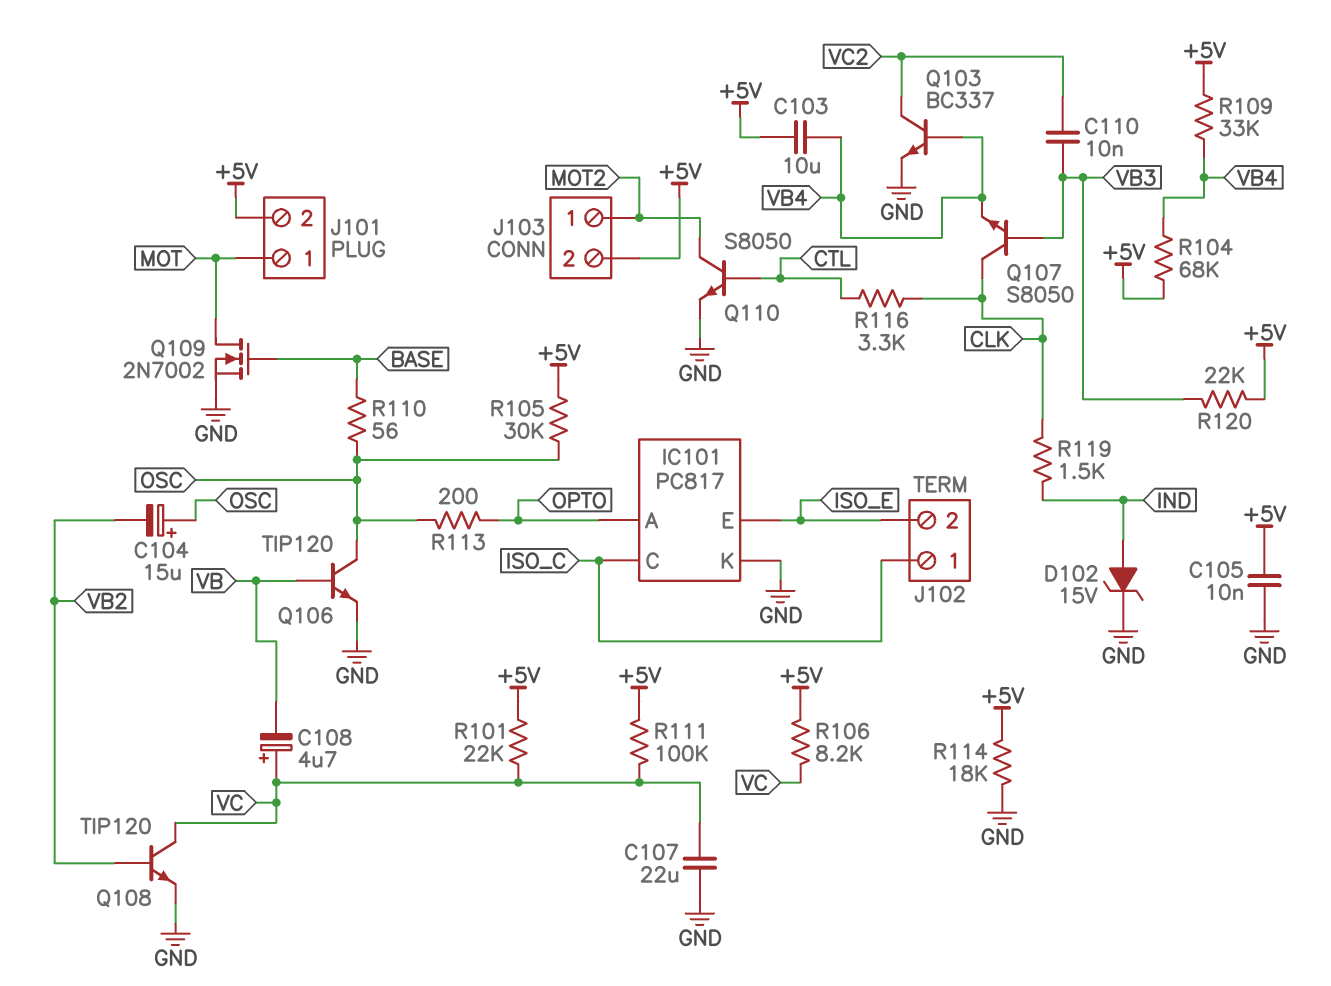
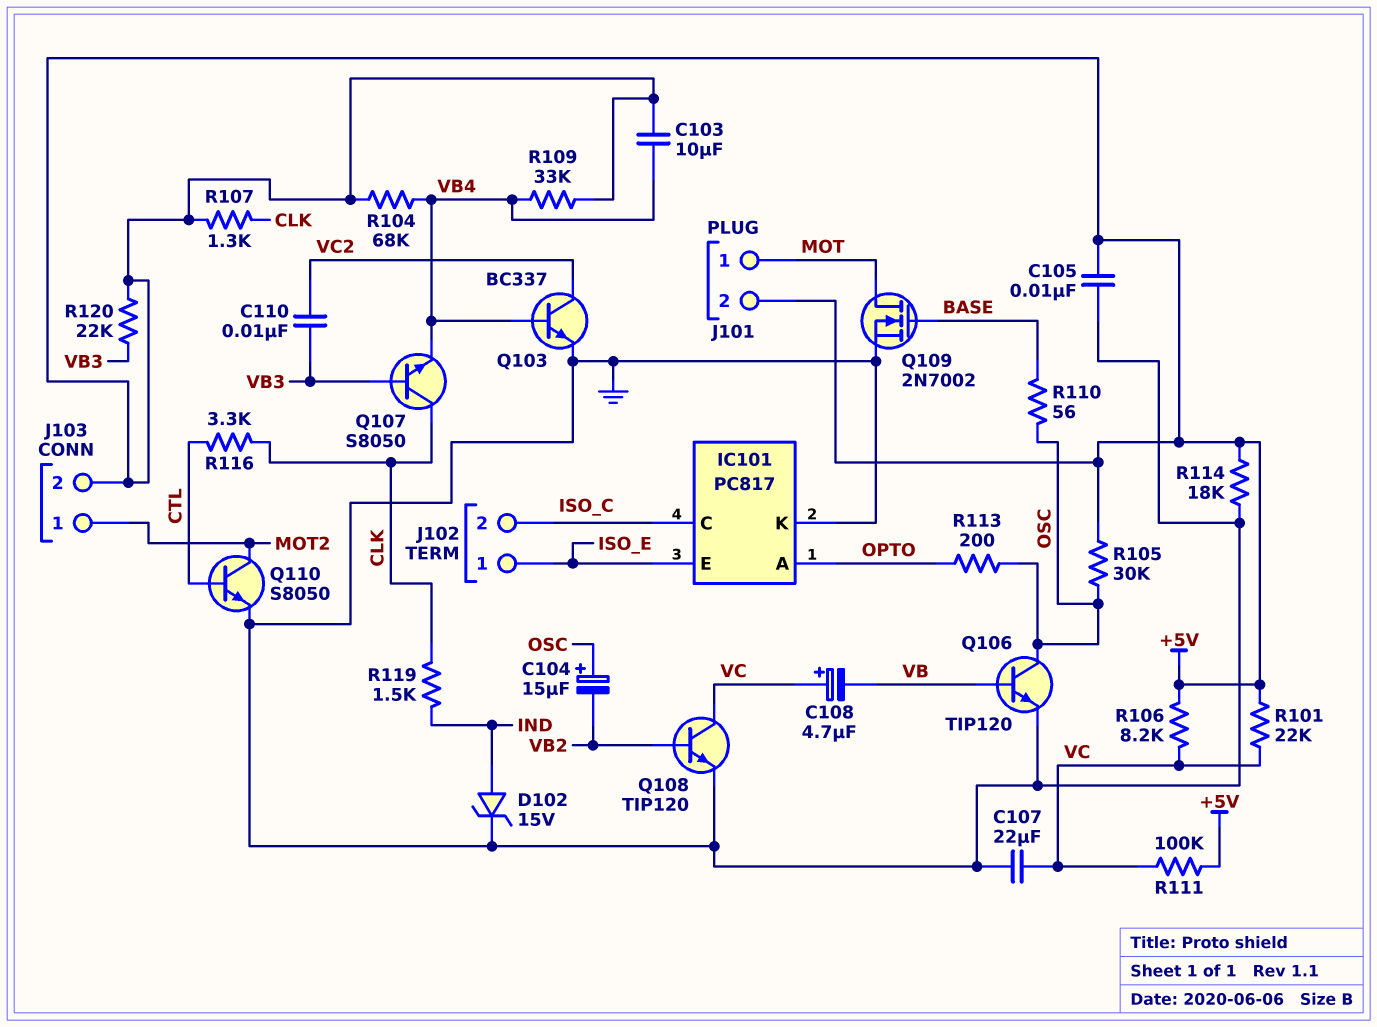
J102 pin 1: ISO_C -> ISO_E
J102 pin 2: ISO_E -> ISO_C
R107: none -> 1.3k (+5V, CLK)

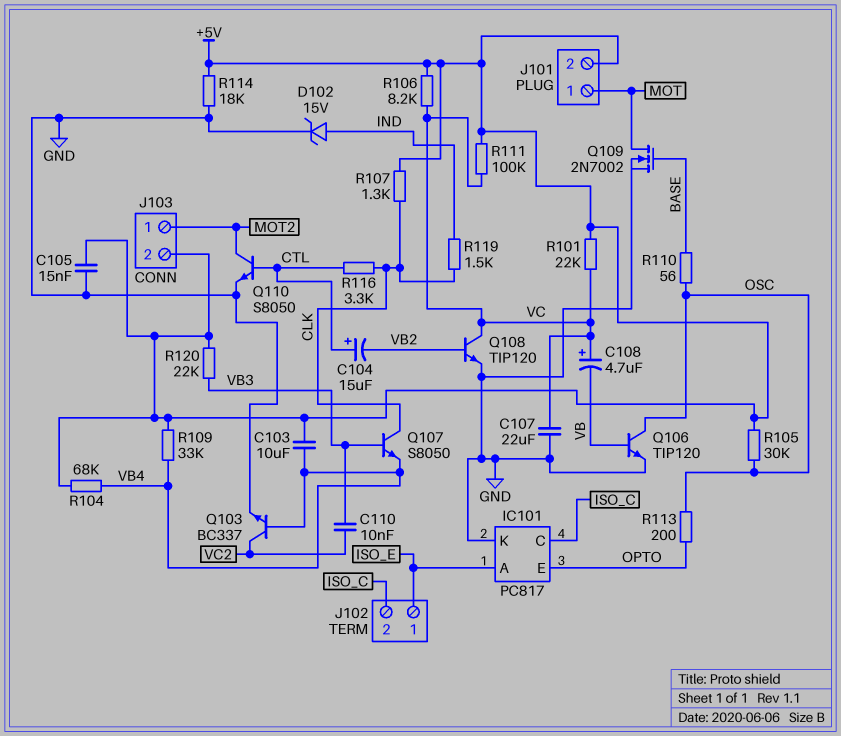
C104: 15uF (plus OSC, minus VB2) -> 15uF (plus CTL, minus VB2)
C105: 10nF (+5V, GND) -> 15nF (+5V, GND)
IC101 pin A: OPTO -> ISO_E
IC101 pin E: ISO_E -> OPTO

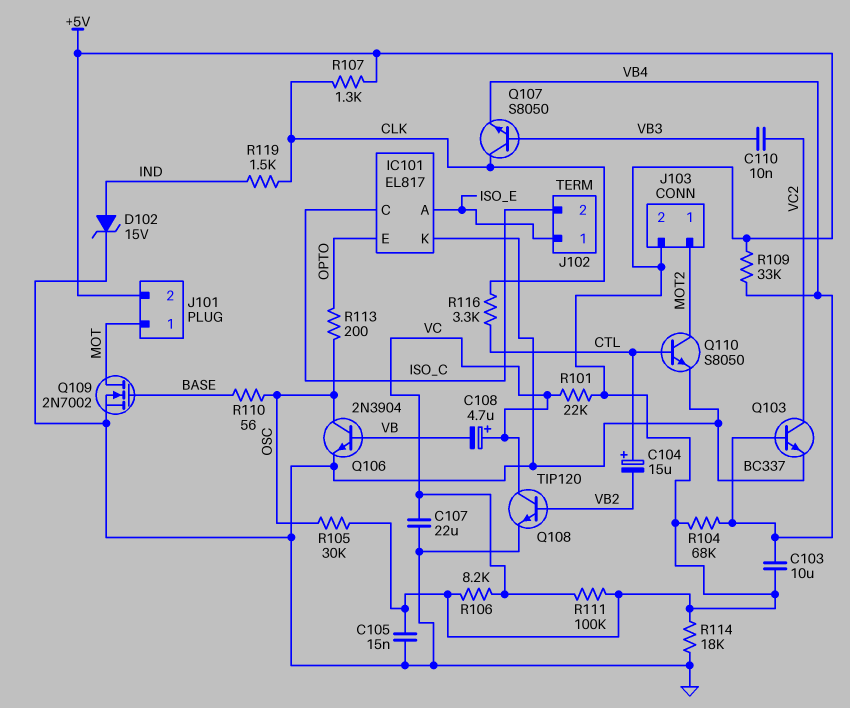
IC101: PC817 -> EL817
Q106: NPN TIP120 (B VB, C OSC, E GND) -> NPN 2N3904 (B VB, C OSC, E GND)
R120: 22k (+5V, VB3) -> none

